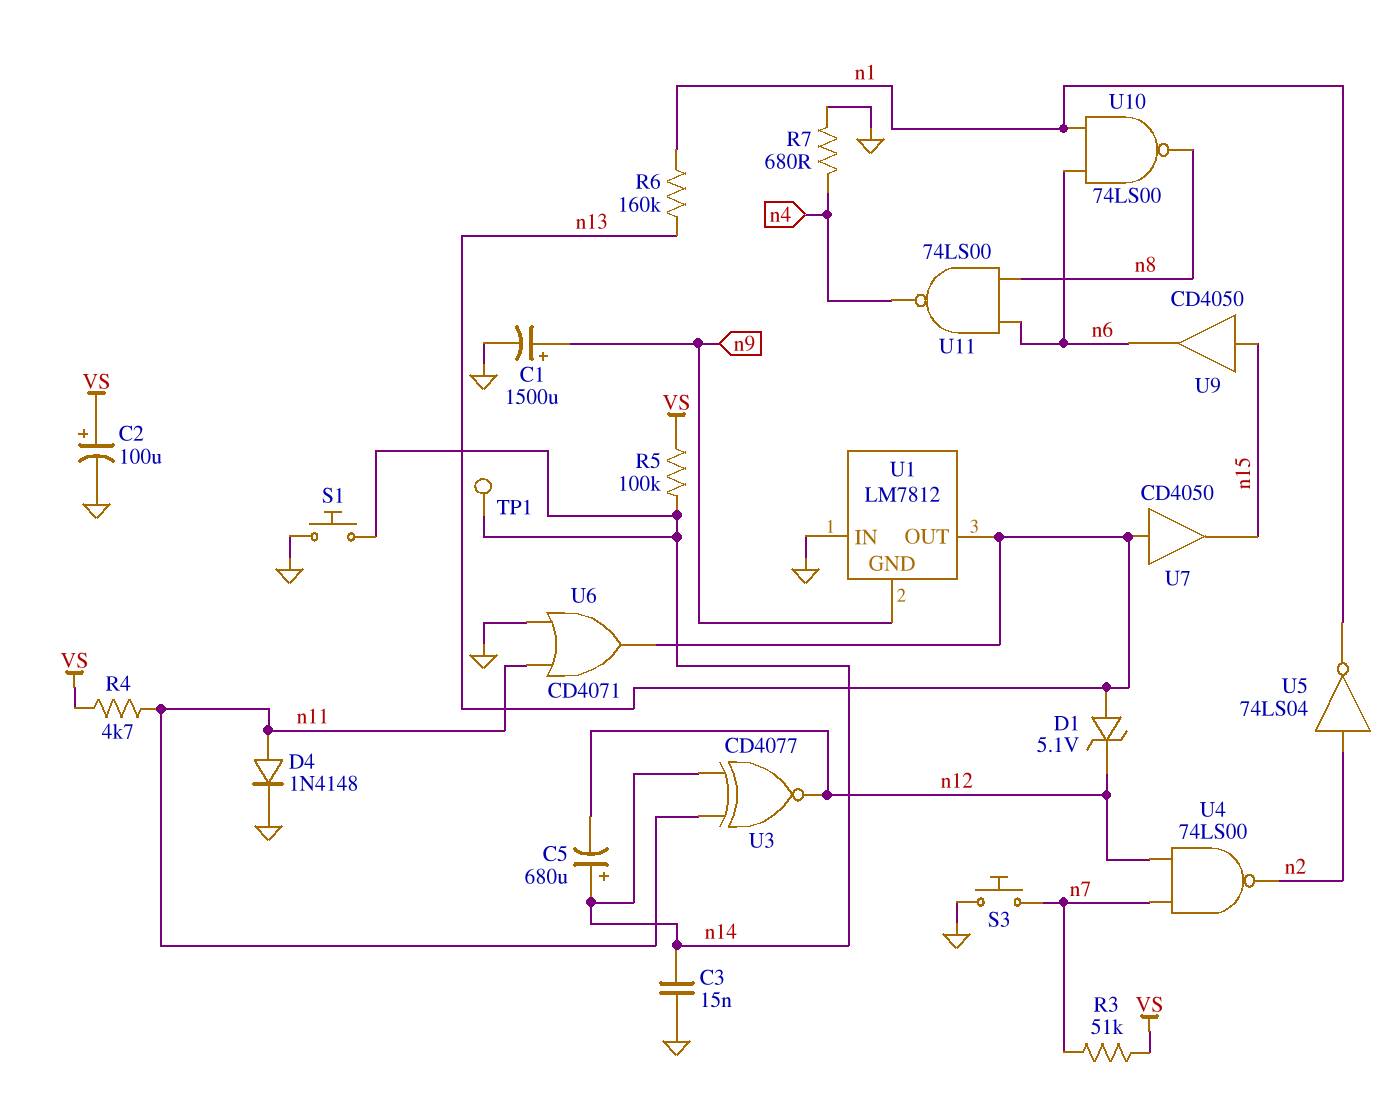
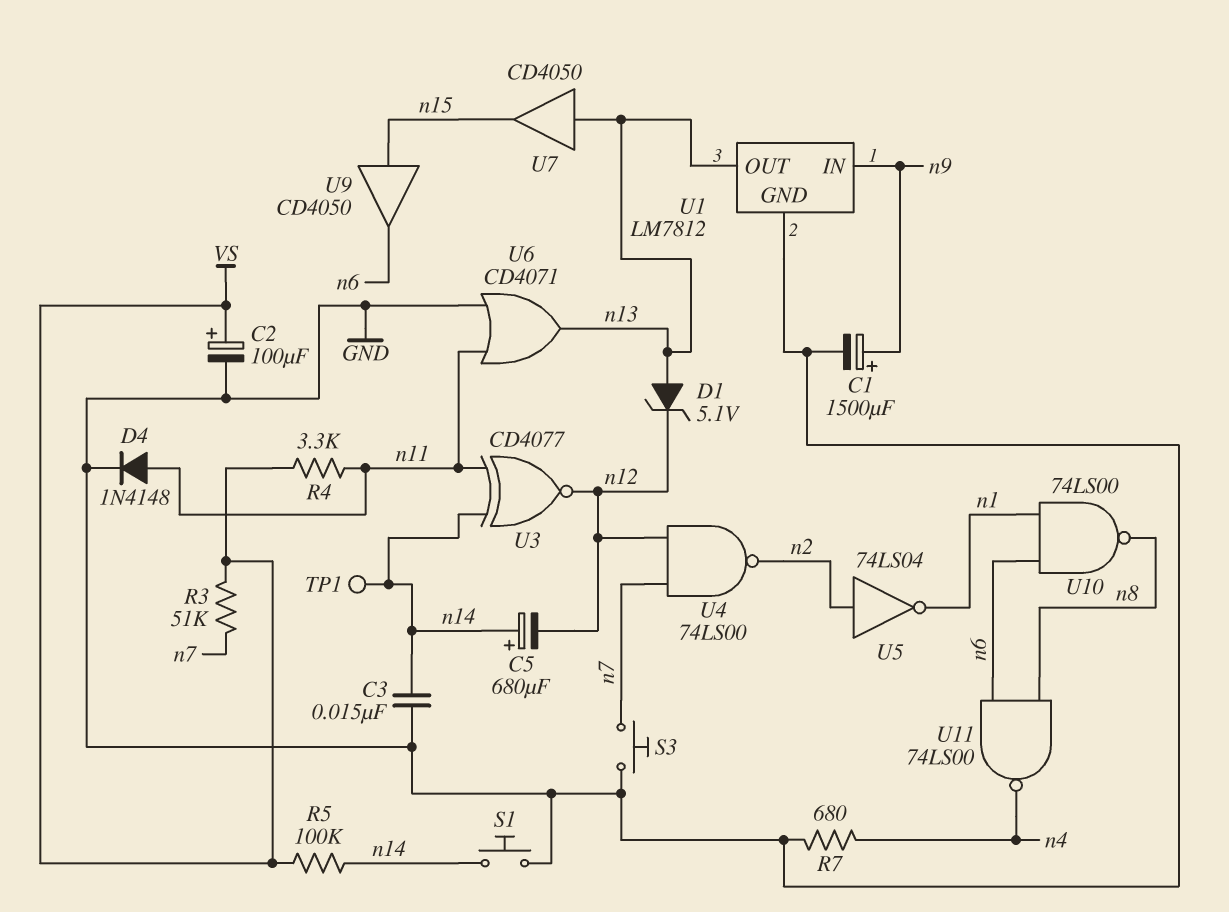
R4: 4.7k (VS, n11) -> 3.3k (VS, n11)
R6: 160k (n1, n13) -> none
U1 pin GND: n9 -> GND
U1 pin IN: GND -> n9

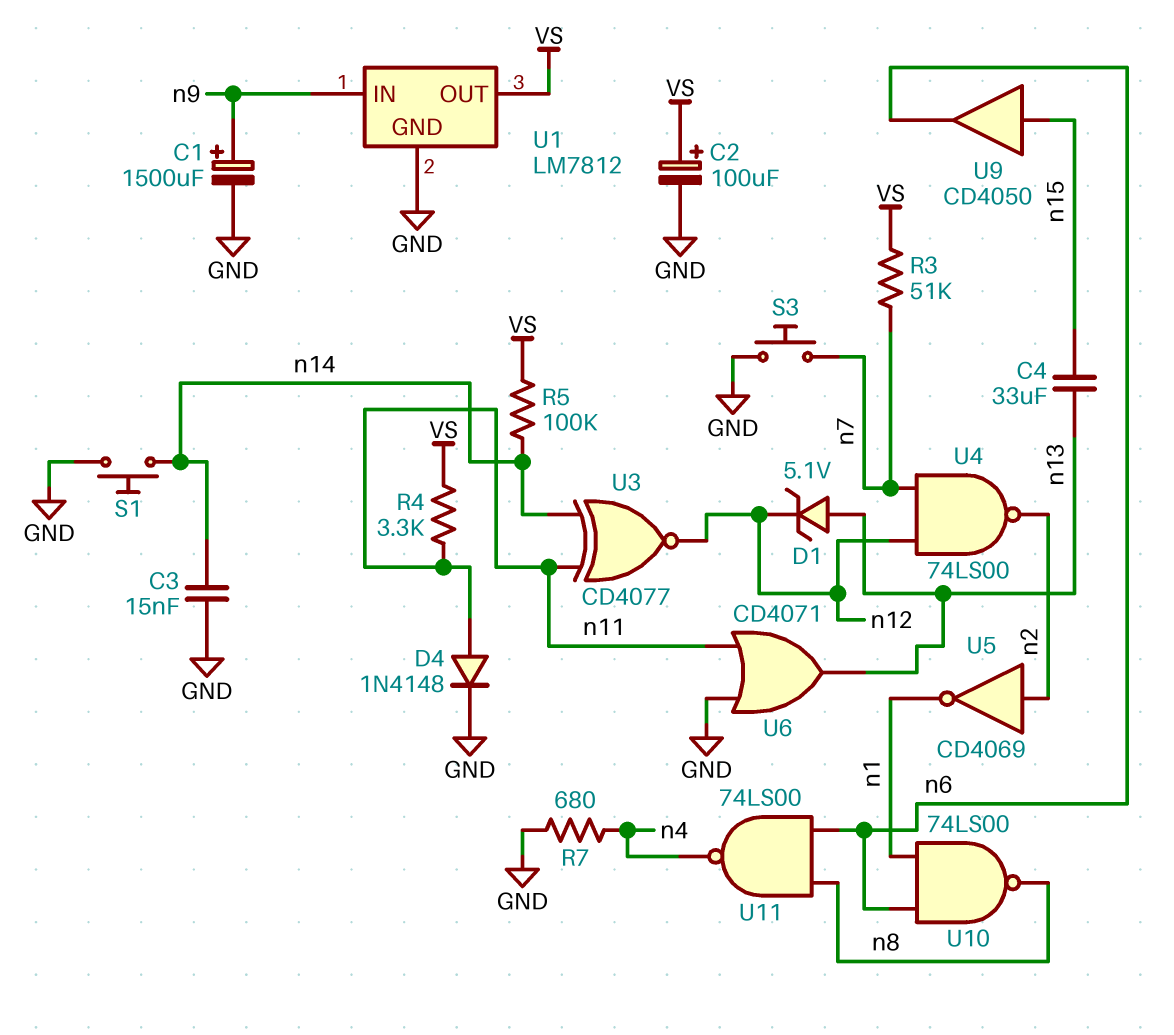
C4: none -> 33uF (n13, n15)
C5: 680uF (plus n14, minus n12) -> none
TP1: test point (n14) -> none
U1 pin OUT: n13 -> VS
U5: NOT 74LS04 (in n2, out n1) -> NOT CD4069 (in n2, out n1)
U7: buffer CD4050 (in n13, out n15) -> none

